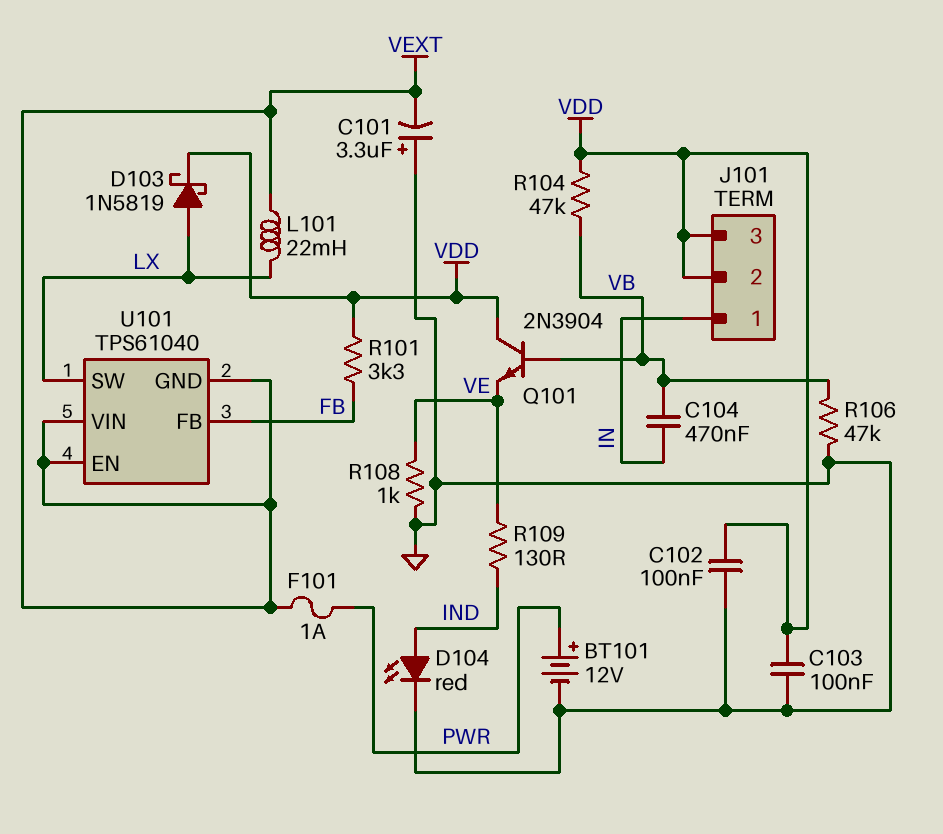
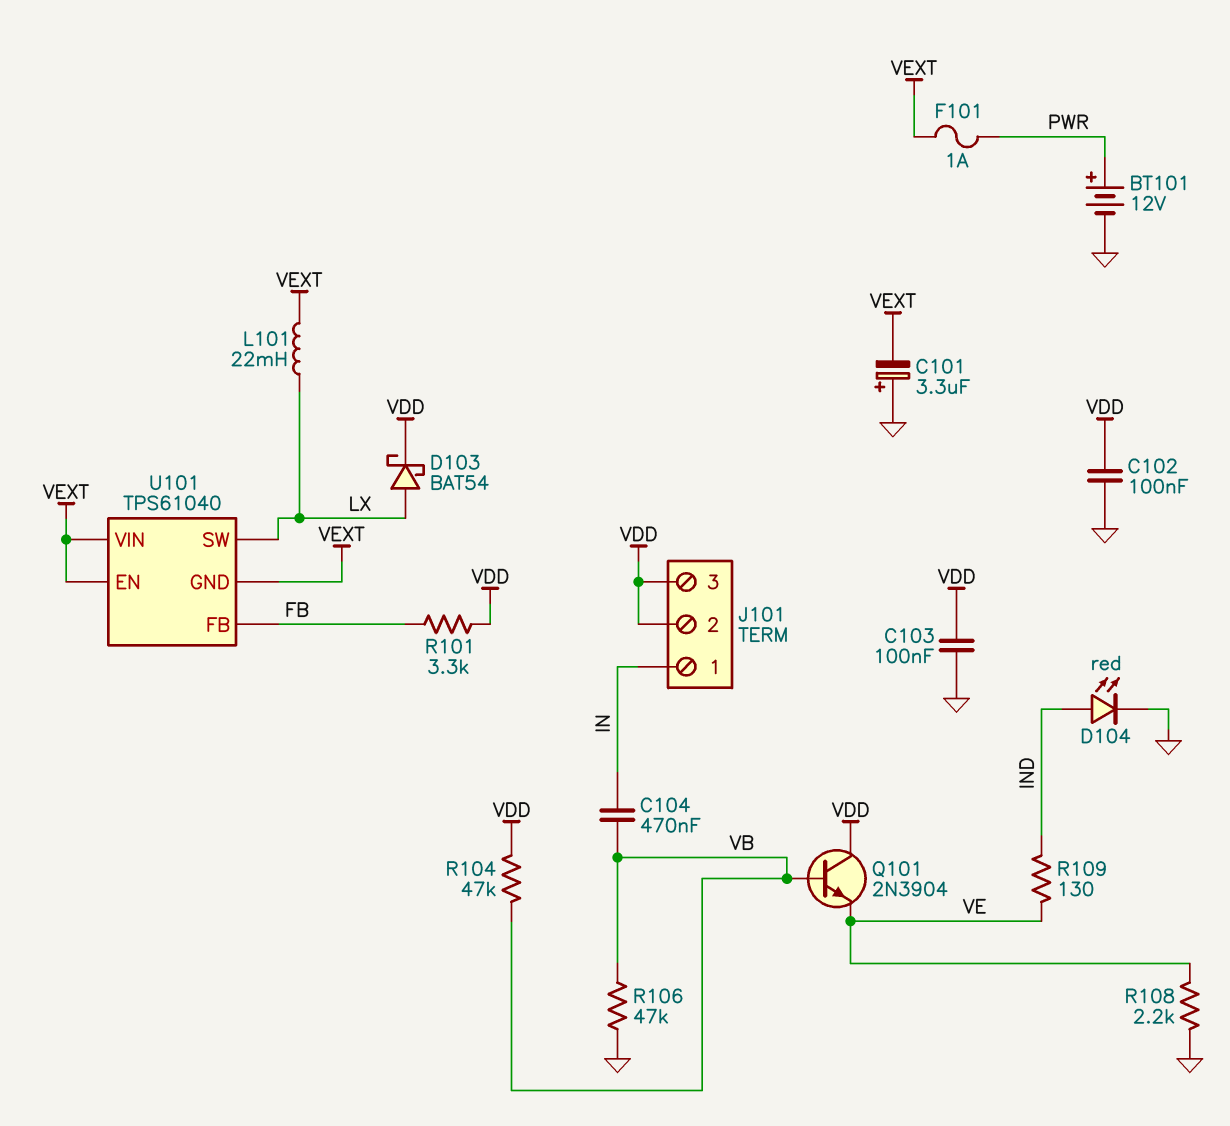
D103: schottky 1N5819 (A LX, K VDD) -> schottky BAT54 (A LX, K VDD)
R108: 1k (GND, VE) -> 2.2k (GND, VE)

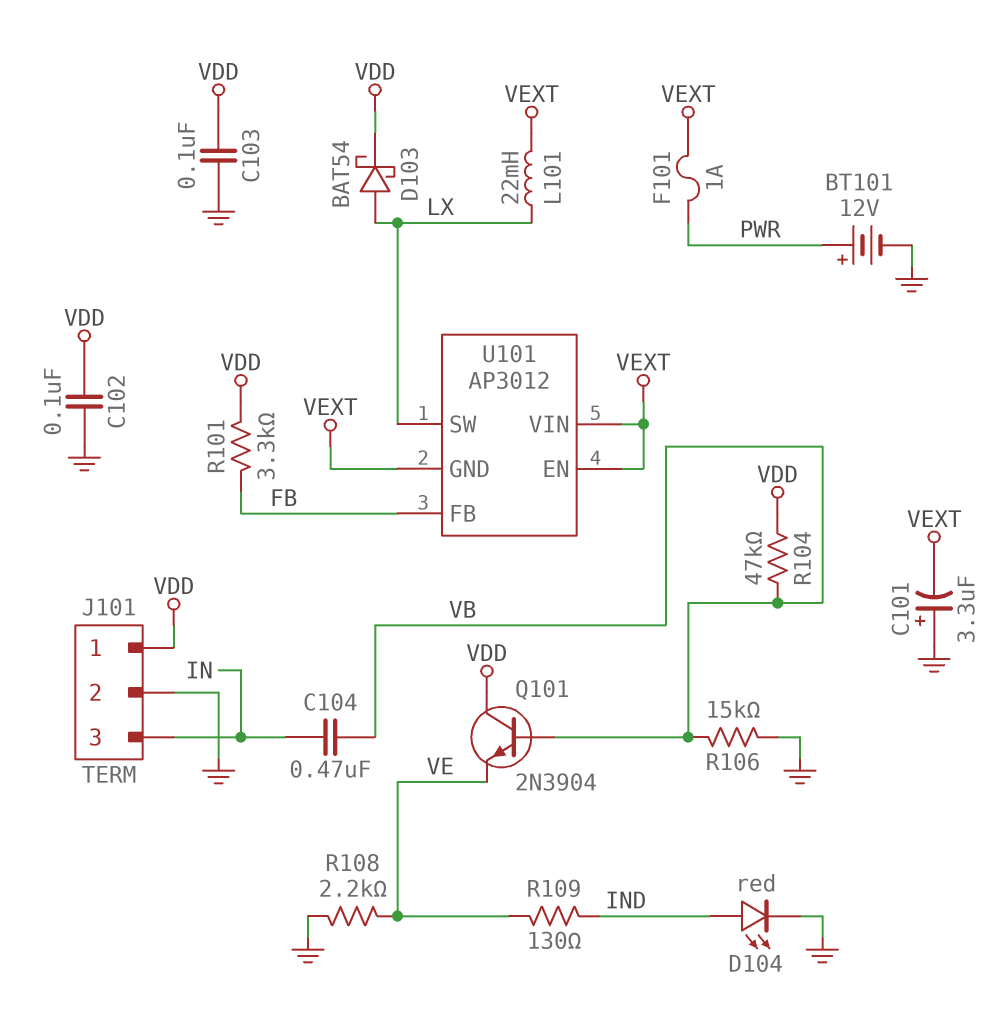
J101 pin 1: IN -> VDD
J101 pin 2: VDD -> GND
J101 pin 3: VDD -> IN
R106: 47k (GND, VB) -> 15k (GND, VB)
U101: TPS61040 -> AP3012

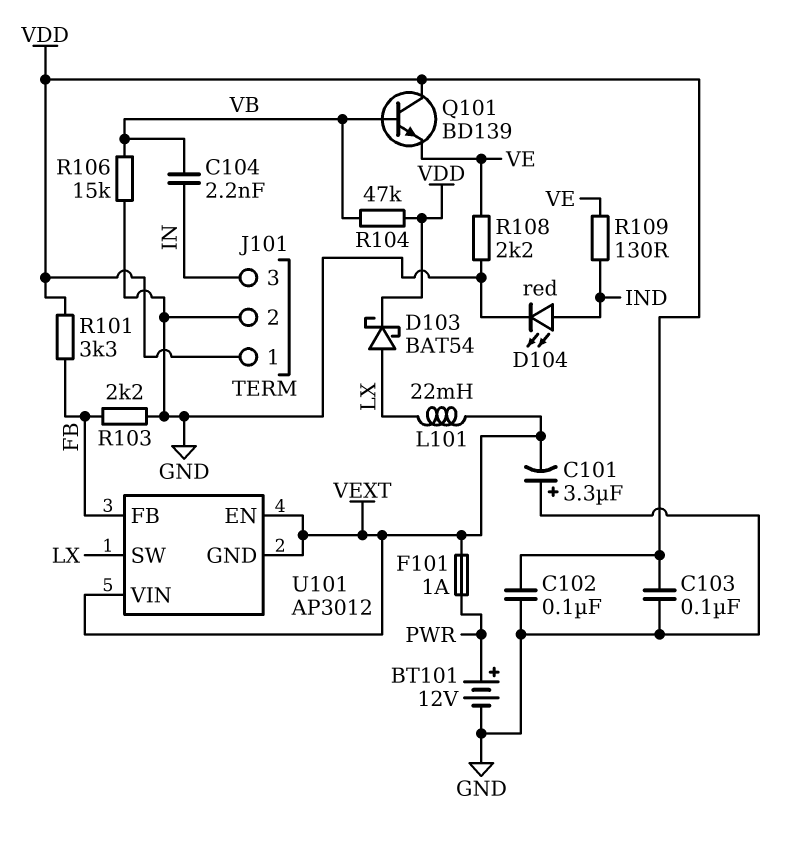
C104: 470nF (IN, VB) -> 2.2nF (IN, VB)
Q101: NPN 2N3904 (B VB, C VDD, E VE) -> NPN BD139 (B VB, C VDD, E VE)
R103: none -> 2.2k (FB, GND)

